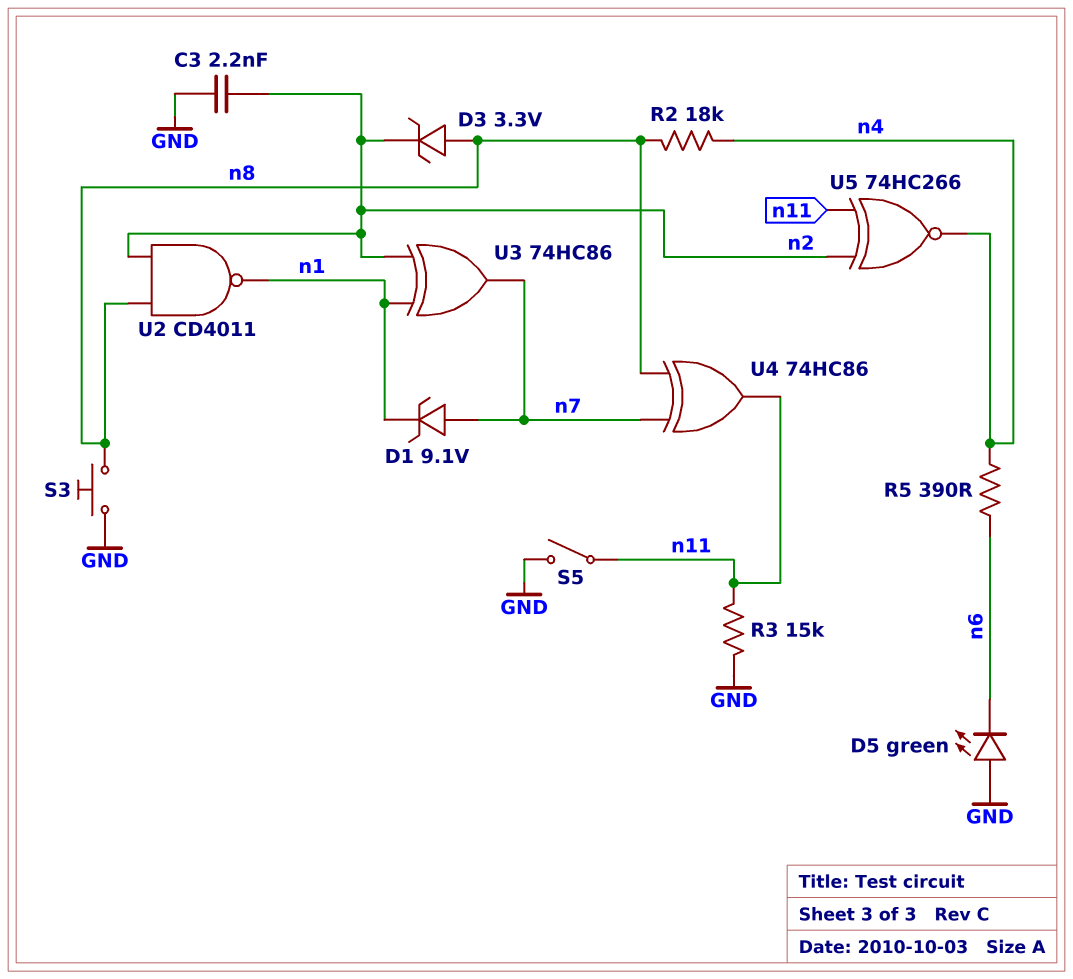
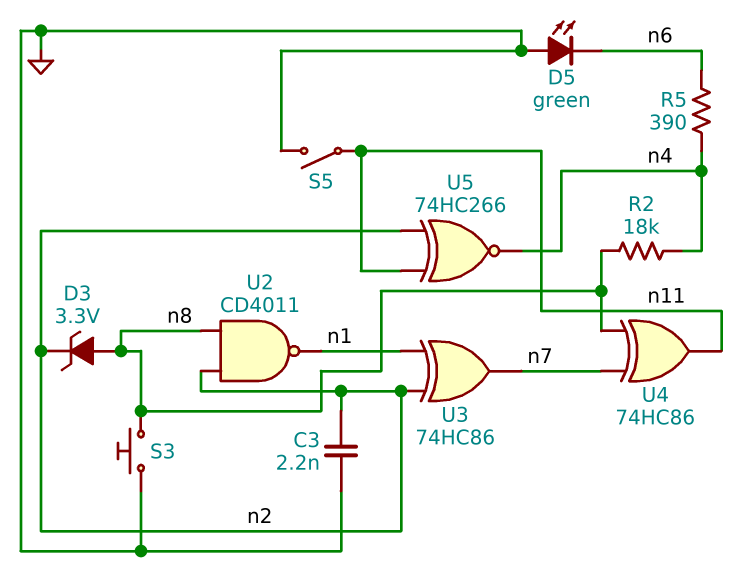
D1: zener 9.1V (A n7, K n1) -> none
R3: 15k (GND, n11) -> none

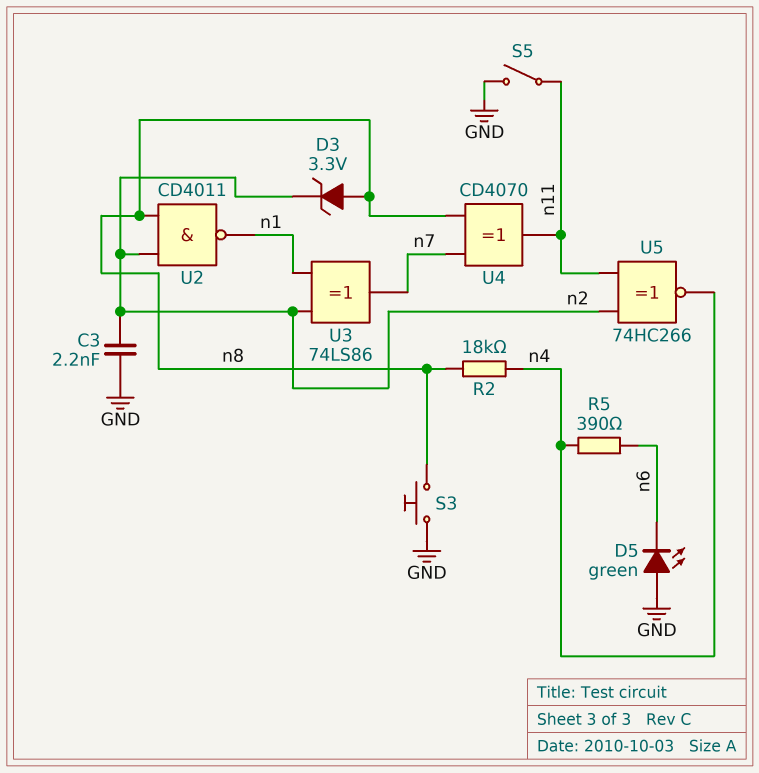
U3: XOR 74HC86 (in n1, in n2, out n7) -> XOR 74LS86 (in n1, in n2, out n7)
U4: XOR 74HC86 (in n7, in n8, out n11) -> XOR CD4070 (in n7, in n8, out n11)

